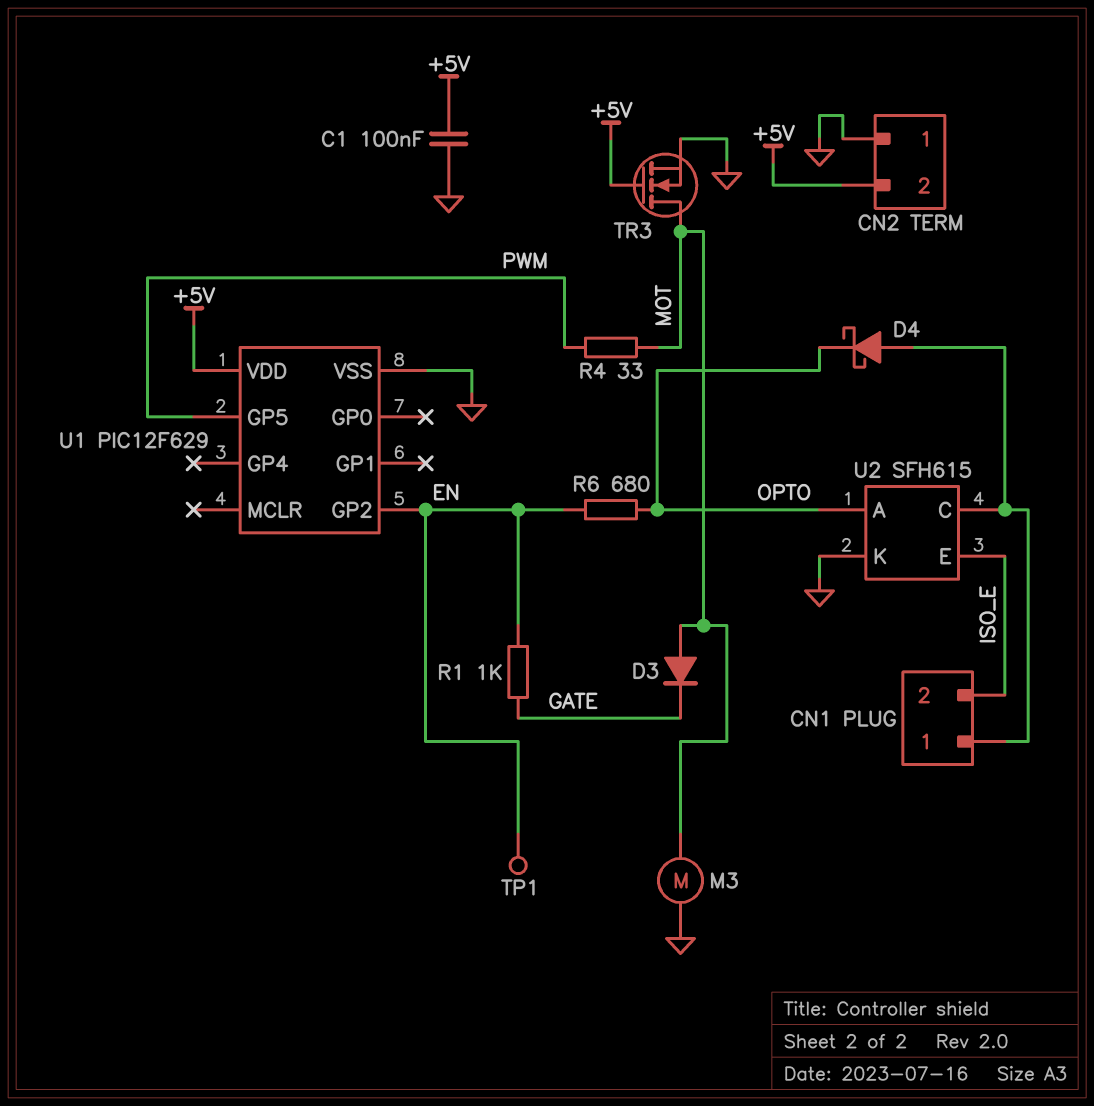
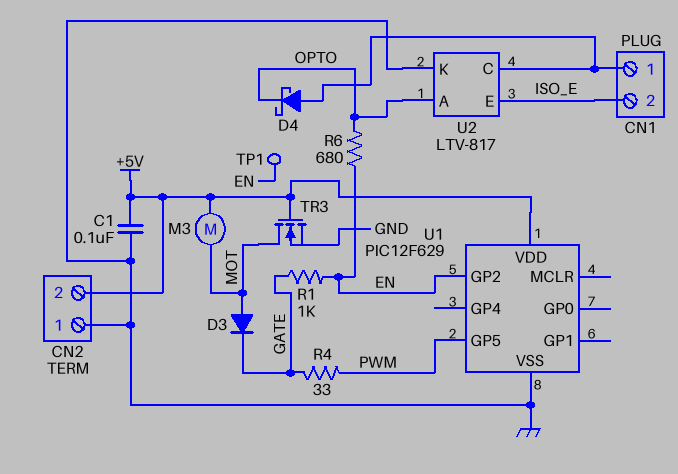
M3: motor (GND, MOT) -> motor (+5V, MOT)
R4: 33 (MOT, PWM) -> 33 (GATE, PWM)
U2: SFH615 -> LTV-817

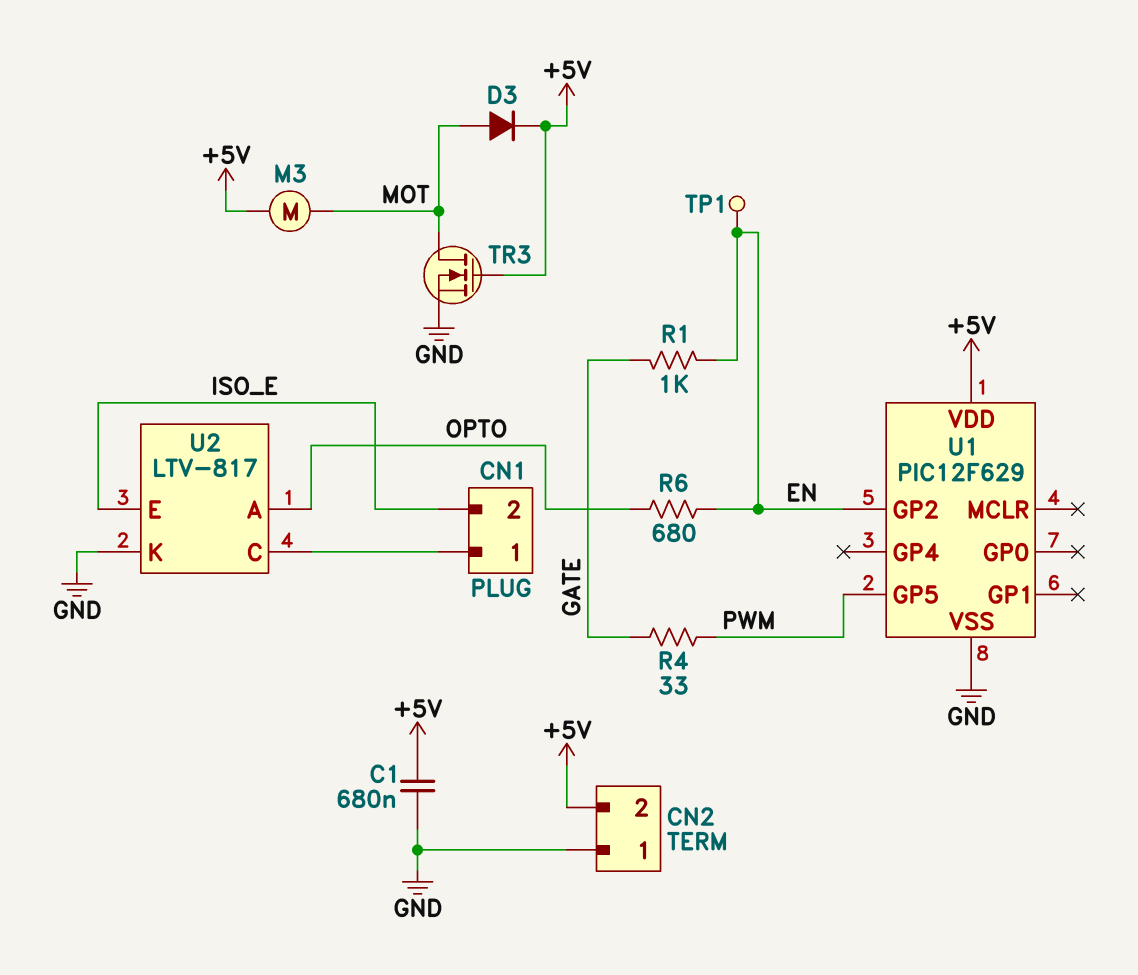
C1: 100nF (+5V, GND) -> 680nF (+5V, GND)
D3: diode (A MOT, K GATE) -> diode (A MOT, K +5V)
D4: schottky (A CN1/1, K OPTO) -> none

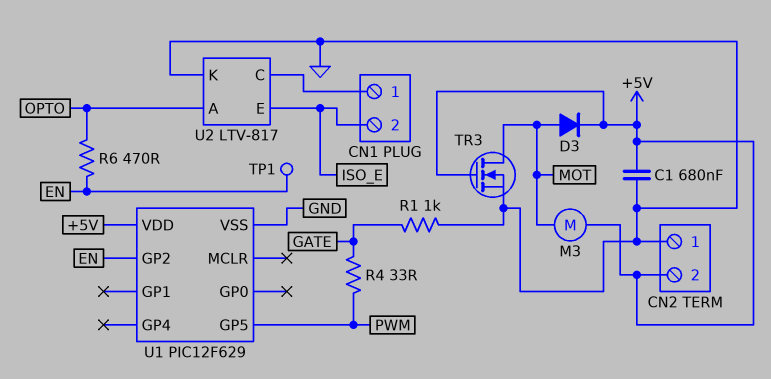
R1: 1k (EN, GATE) -> 1k (GATE, GND)
R6: 680 (EN, OPTO) -> 470 (EN, OPTO)

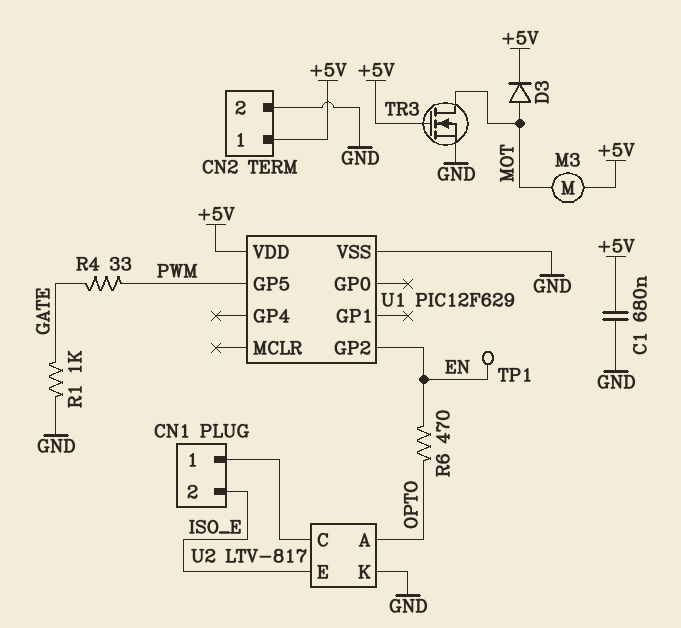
CN2 pin 1: GND -> +5V
CN2 pin 2: +5V -> GND

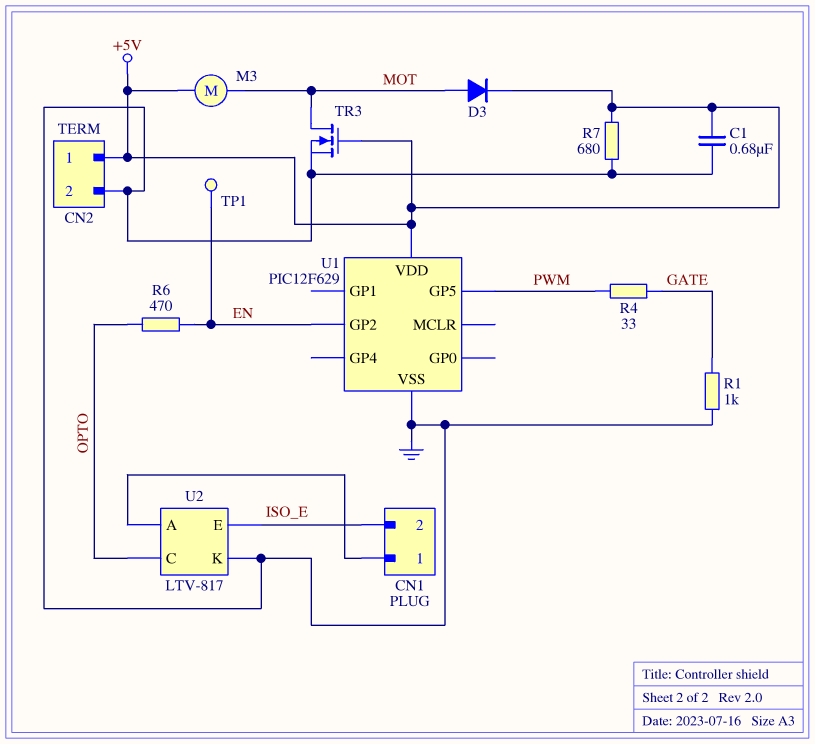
R7: none -> 680 (+5V, GND)
U2 pin A: OPTO -> CN1/1
U2 pin C: CN1/1 -> OPTO

